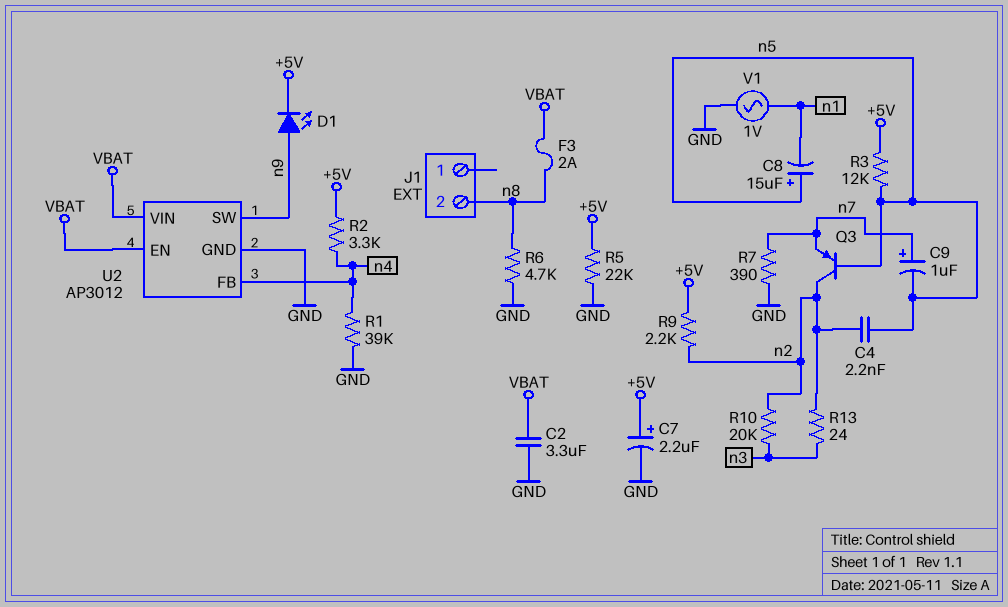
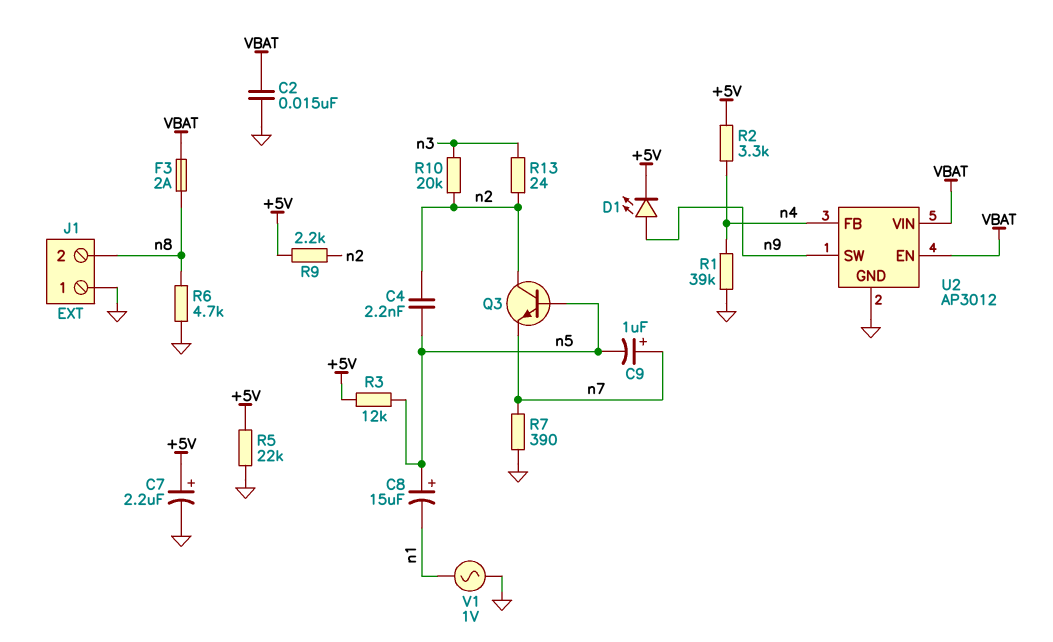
C2: 3.3uF (GND, VBAT) -> 15nF (GND, VBAT)
J1 pin 1: none -> GND
Q3: PNP (B n5, C n2, E n7) -> NPN (B n5, C n2, E n7)

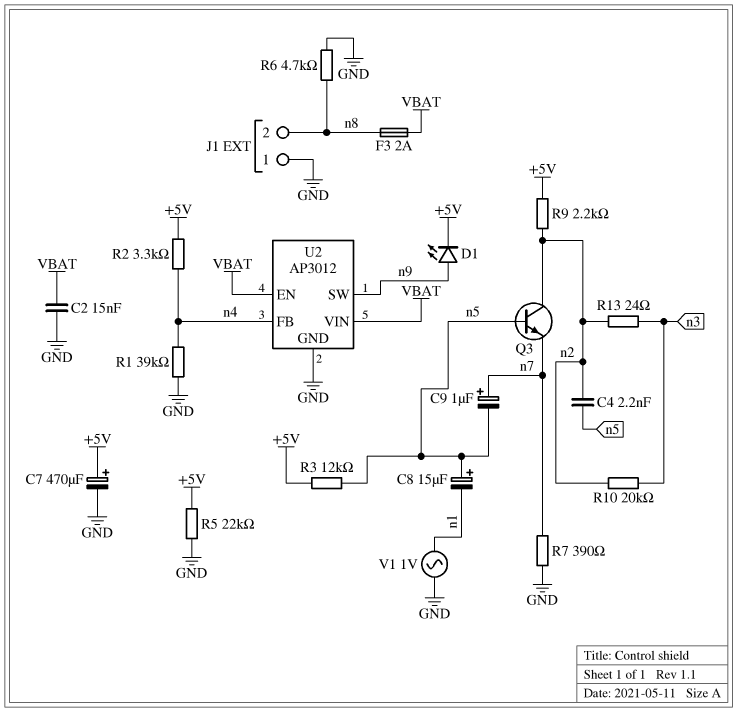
C7: 2.2uF (plus +5V, minus GND) -> 470uF (plus +5V, minus GND)

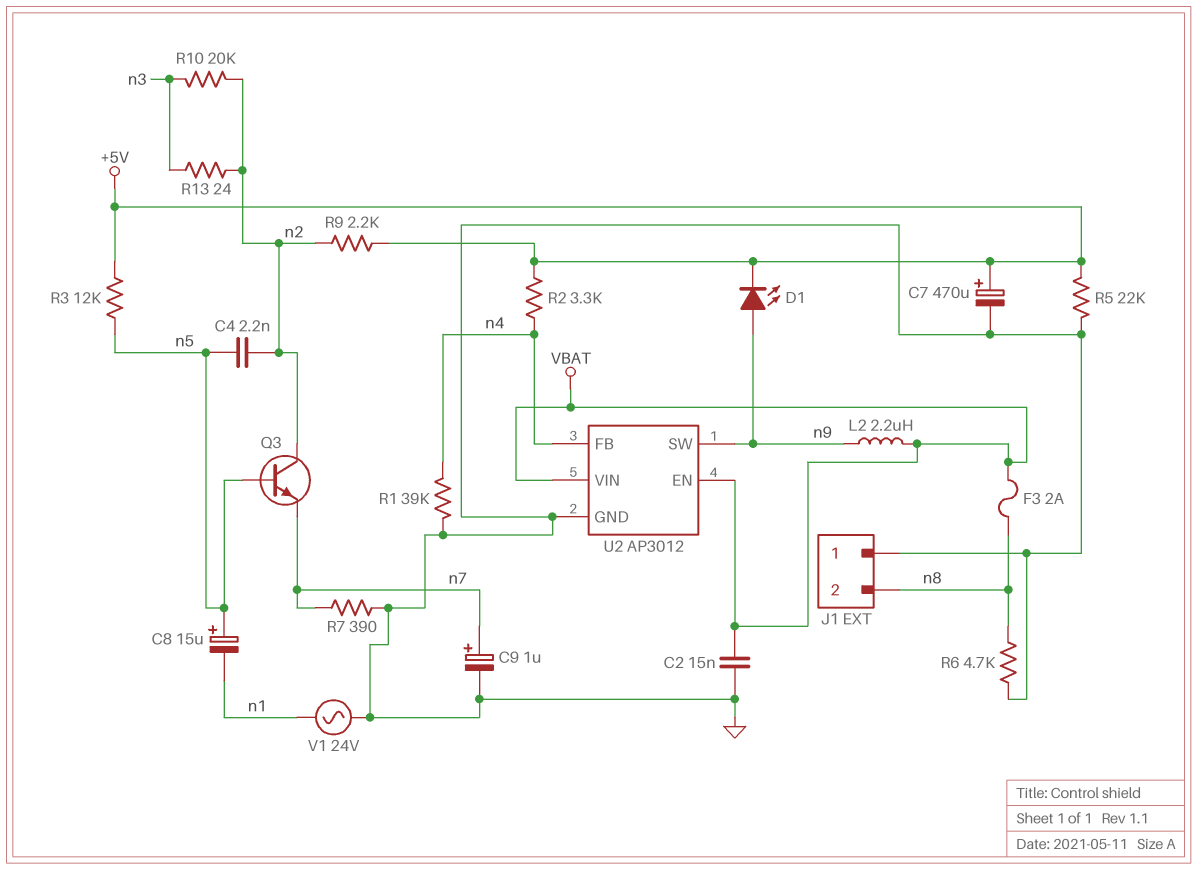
C9: 1uF (plus n7, minus n5) -> 1uF (plus n7, minus GND)
L2: none -> 2.2uH (VBAT, n9)
V1: AC 1V (GND, n1) -> AC 24V (GND, n1)

